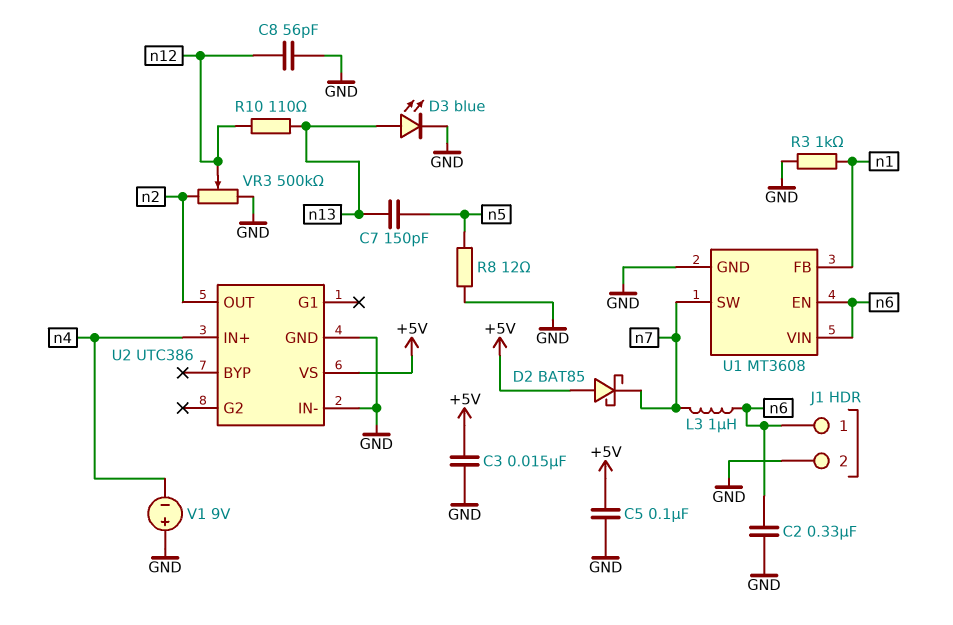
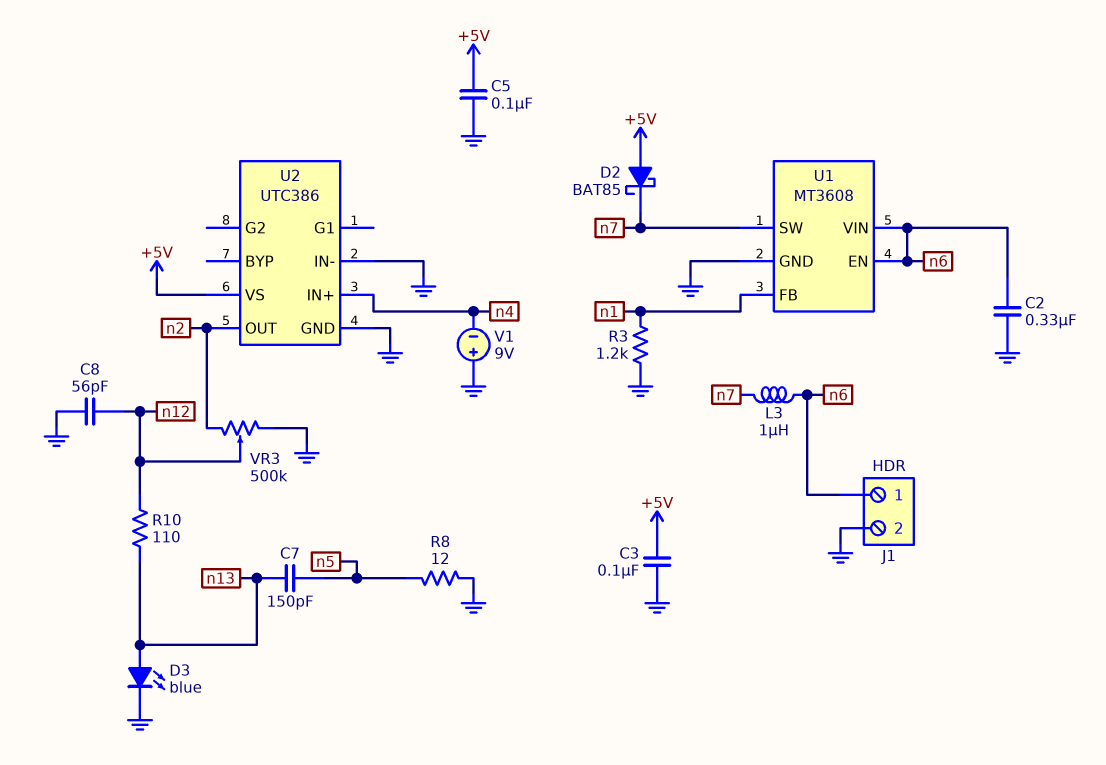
C3: 15nF (+5V, GND) -> 100nF (+5V, GND)
R3: 1k (GND, n1) -> 1.2k (GND, n1)

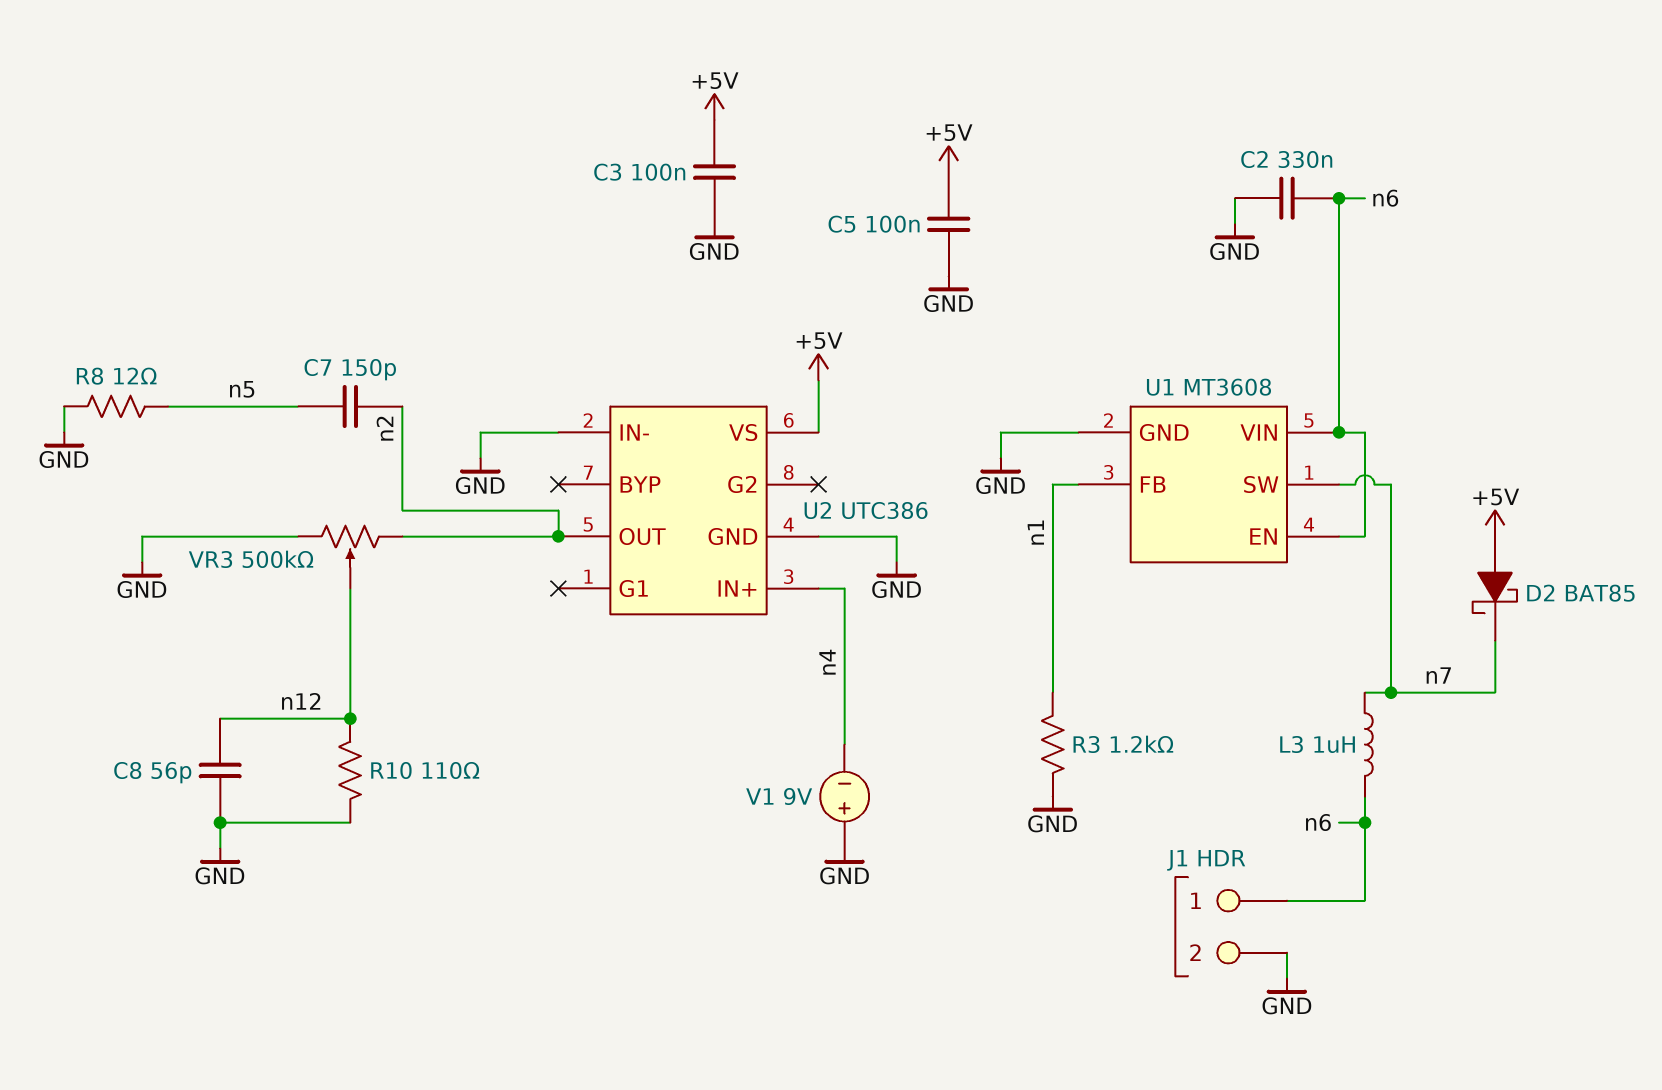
C7: 150pF (n5, n13) -> 150pF (n2, n5)
D3: LED blue (A n13, K GND) -> none
R10: 110 (n12, n13) -> 110 (GND, n12)

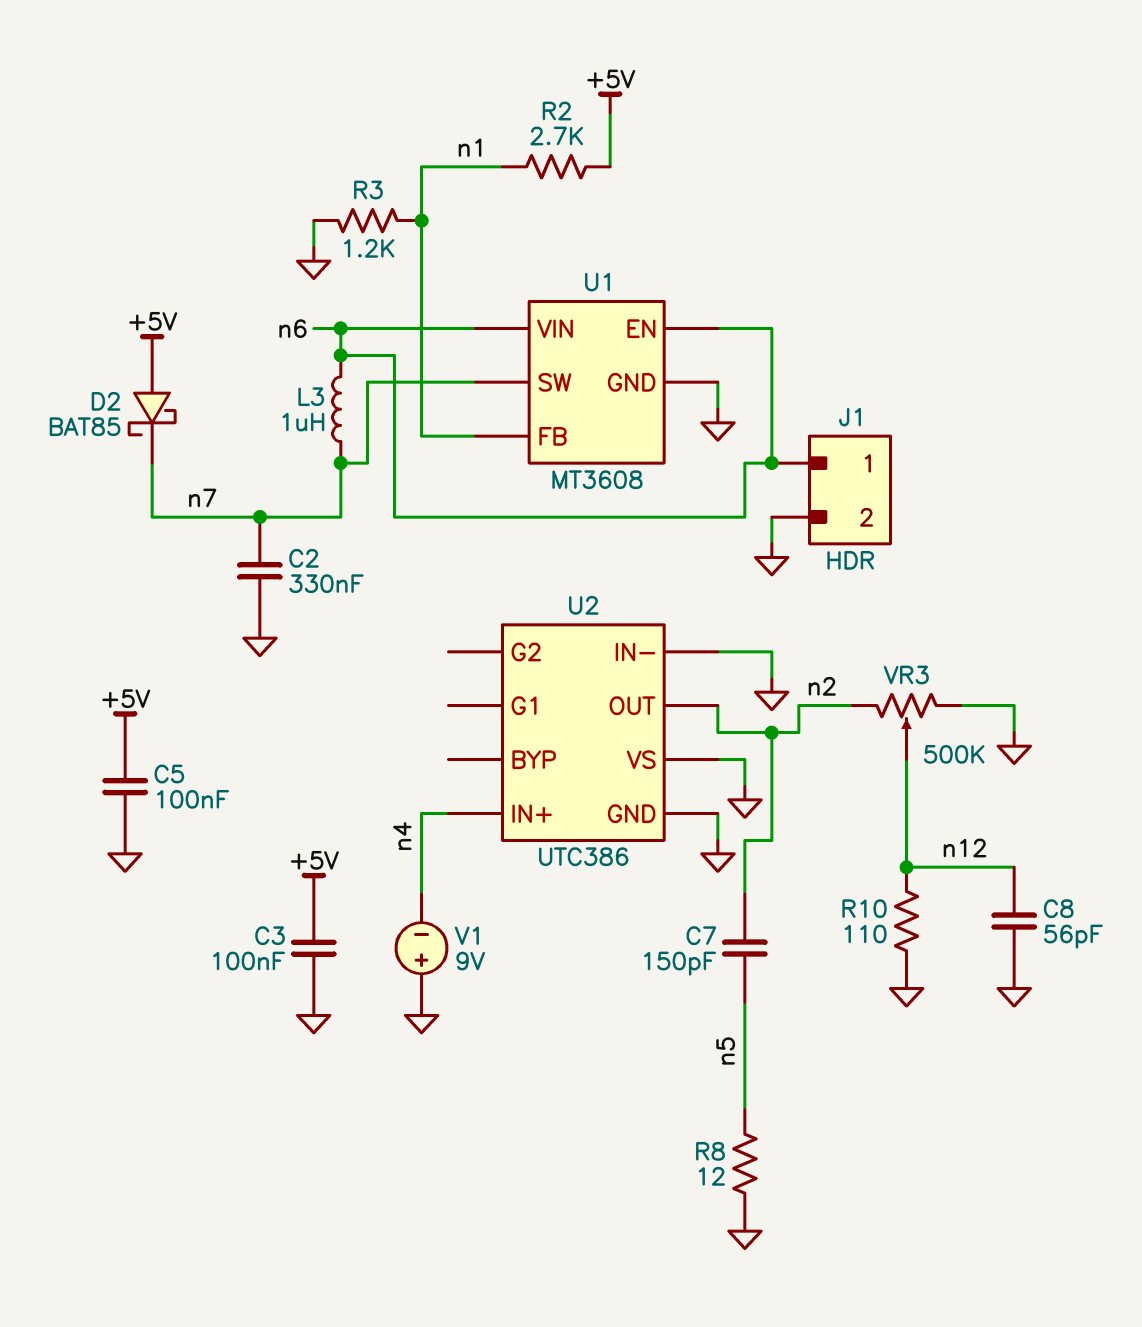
C2: 330nF (GND, n6) -> 330nF (GND, n7)
R2: none -> 2.7k (+5V, n1)
U2 pin VS: +5V -> GND

